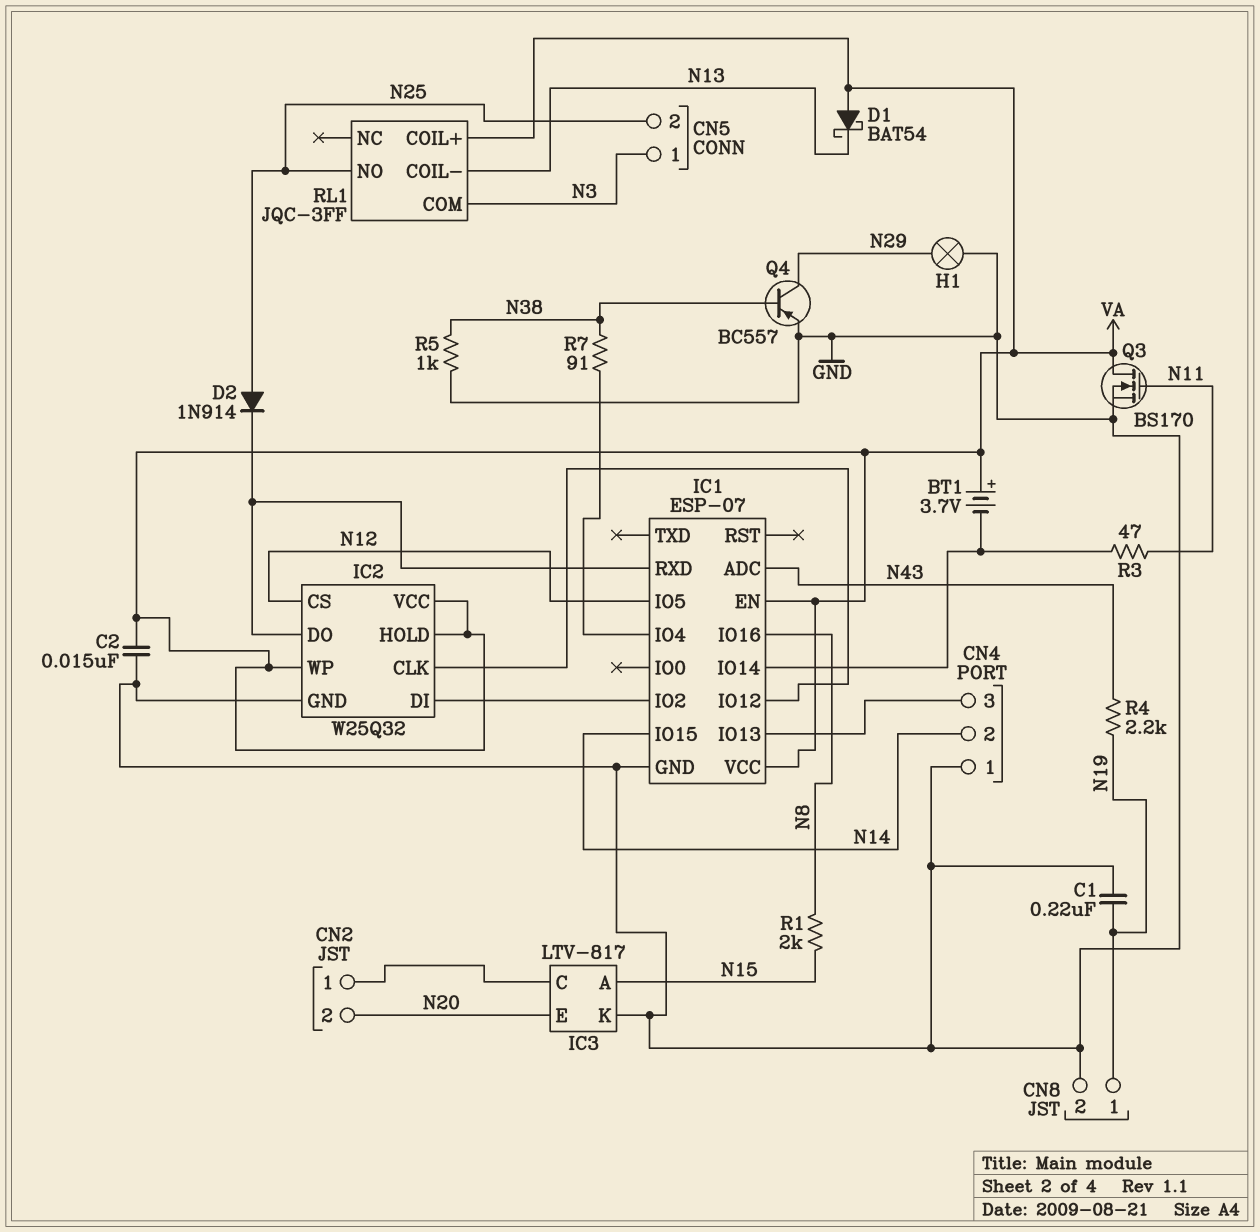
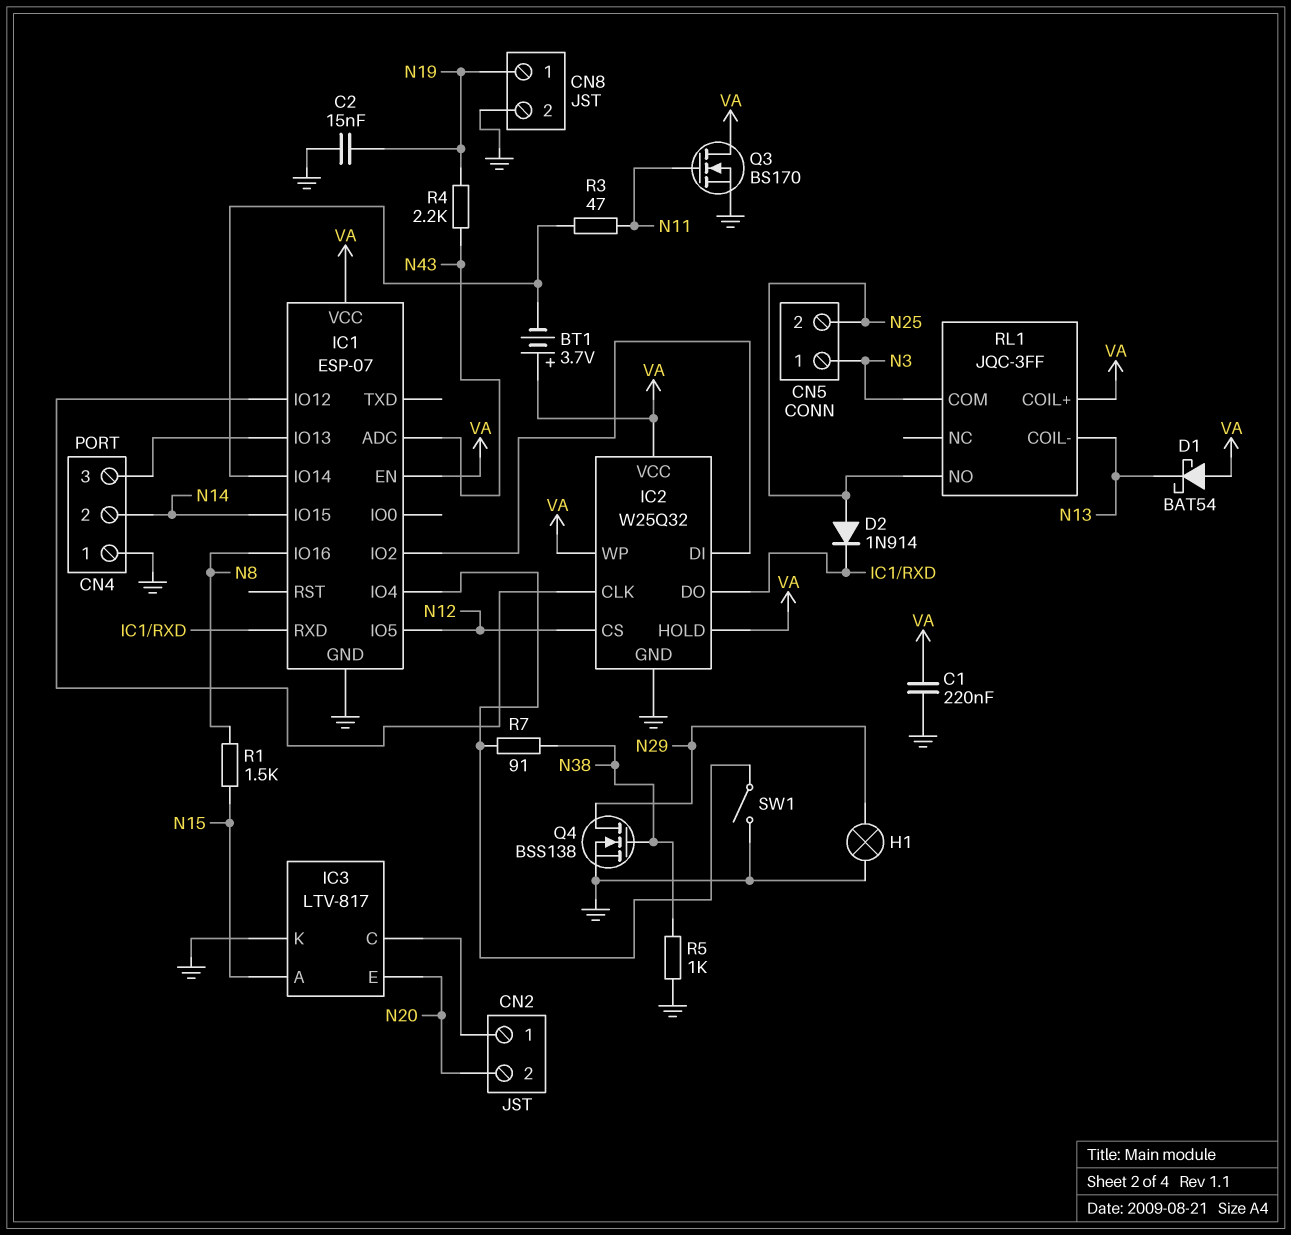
C1: 220nF (GND, N19) -> 220nF (GND, VA)
C2: 15nF (GND, VA) -> 15nF (GND, N19)
Q4: PNP BC557 (B N38, C N29, E GND) -> NMOS BSS138 (G N38, D N29, S GND)
R1: 2k (N8, N15) -> 1.5k (N8, N15)
SW1: none -> switch (GND, IC1/IO4)

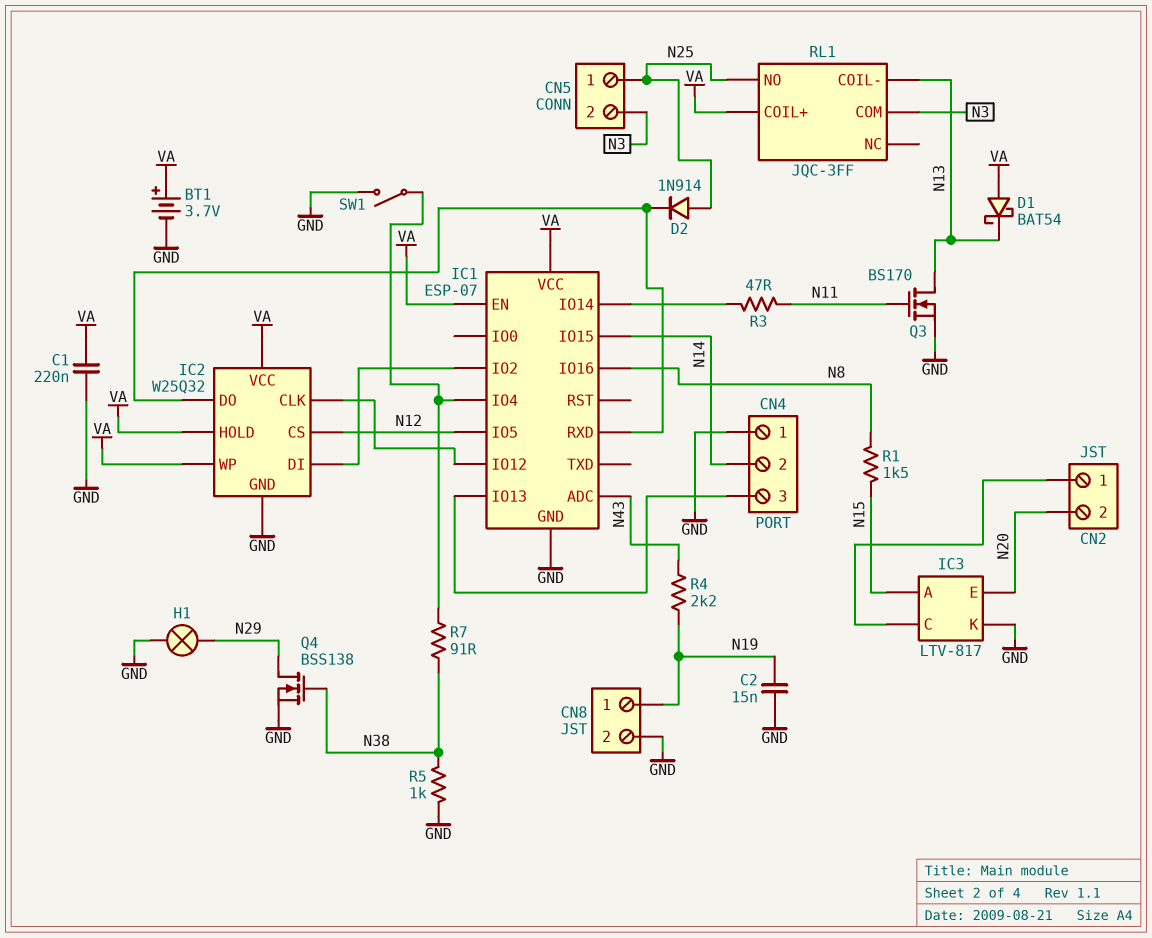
BT1: 3.7V (plus VA, minus IC1/IO14) -> 3.7V (plus VA, minus GND)
CN5 pin 1: N3 -> N25
CN5 pin 2: N25 -> N3
Q3: NMOS BS170 (G N11, D VA, S GND) -> NMOS BS170 (G N11, D N13, S GND)

